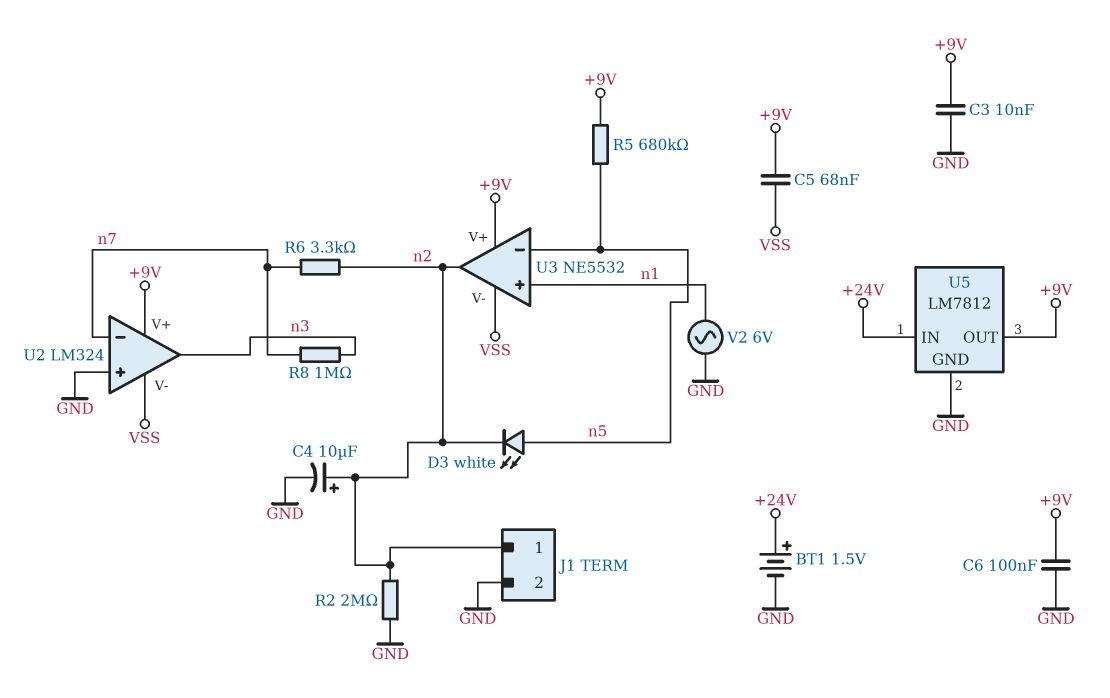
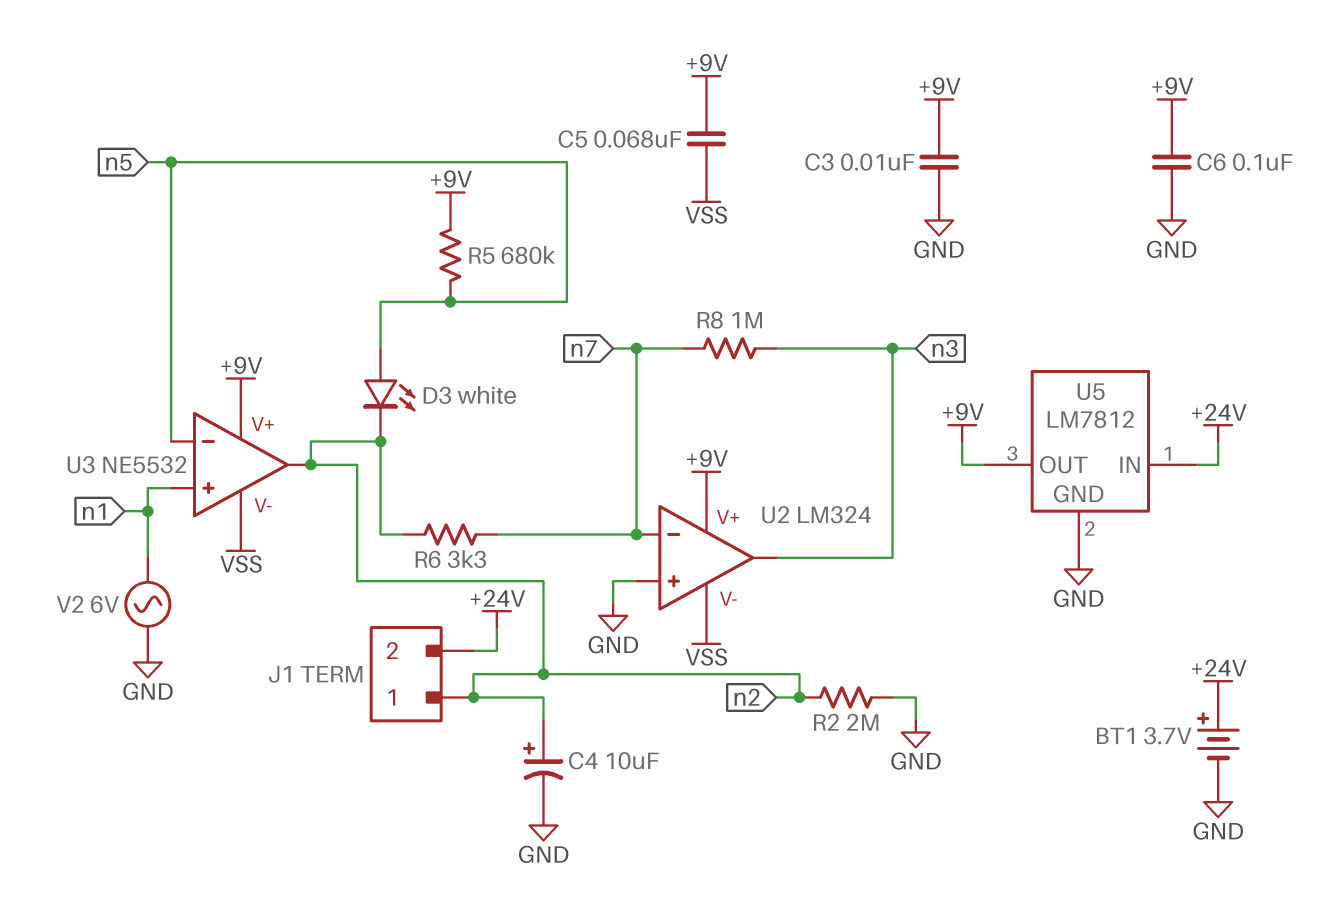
BT1: 1.5V (plus +24V, minus GND) -> 3.7V (plus +24V, minus GND)
J1 pin 2: GND -> +24V

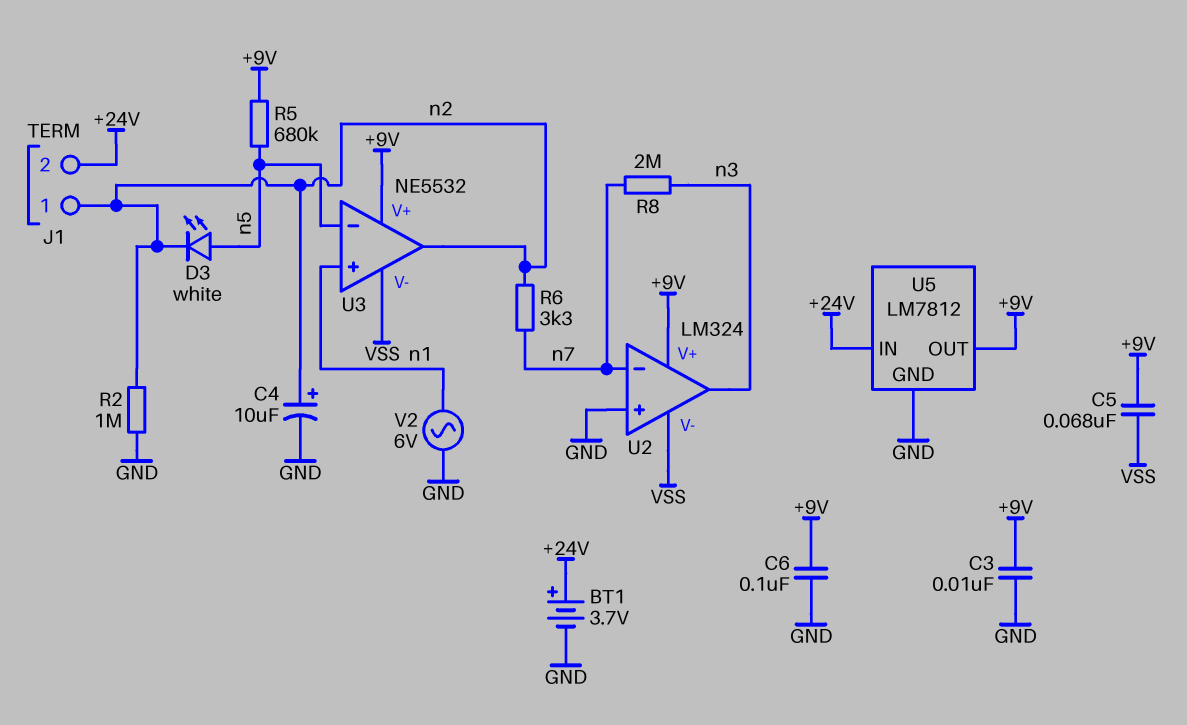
R2: 2M (GND, n2) -> 1M (GND, n2)
R8: 1M (n3, n7) -> 2M (n3, n7)

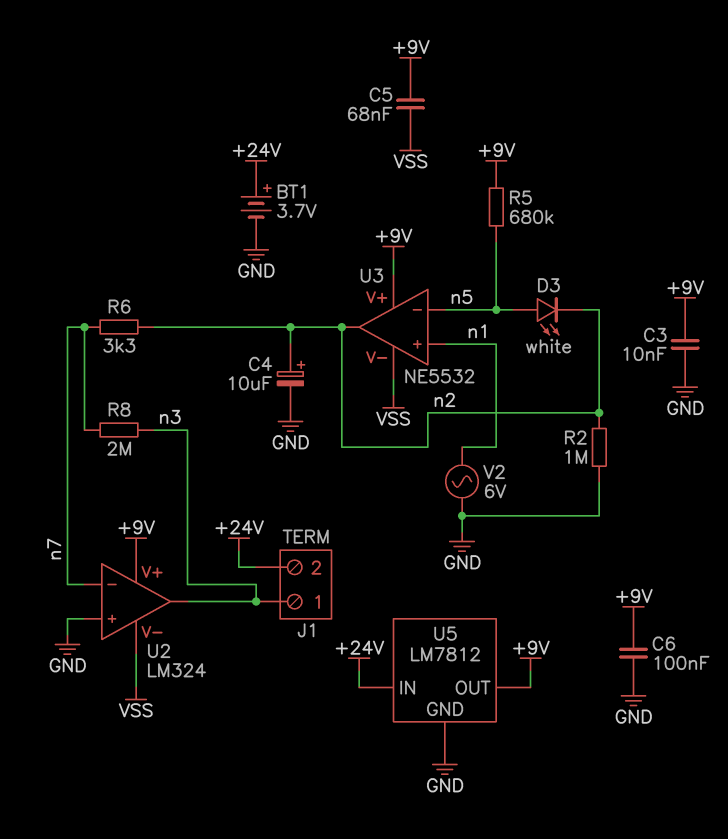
J1 pin 1: n2 -> n3

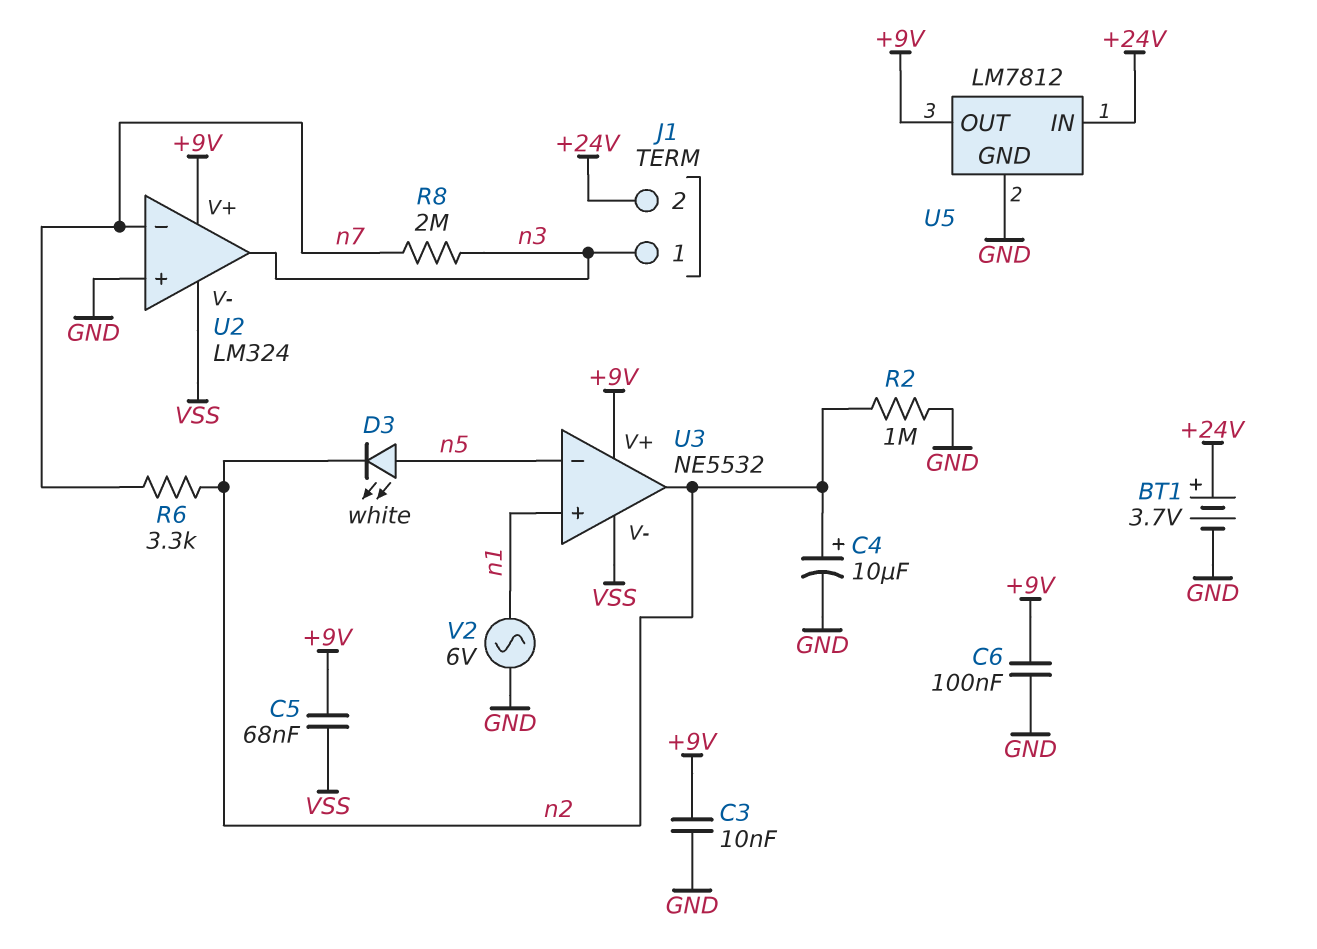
R5: 680k (+9V, n5) -> none

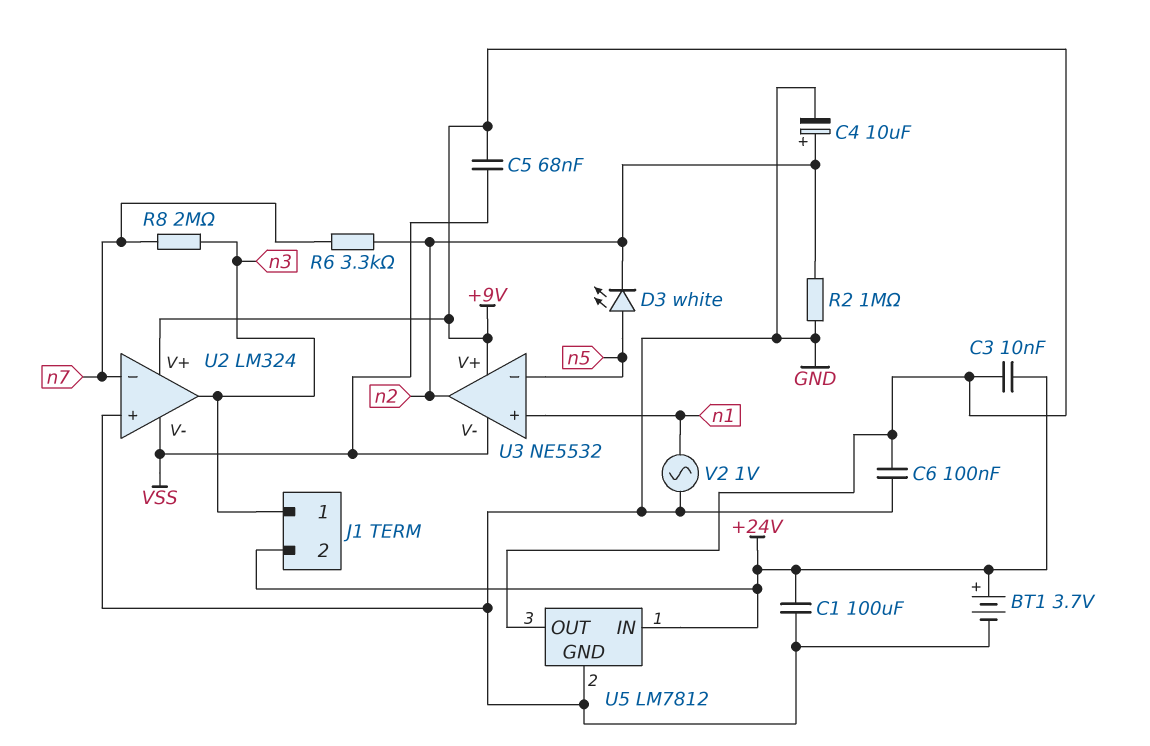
C1: none -> 100uF (+24V, GND)
C3: 10nF (+9V, GND) -> 10nF (+9V, +24V)
V2: AC 6V (GND, n1) -> AC 1V (GND, n1)

